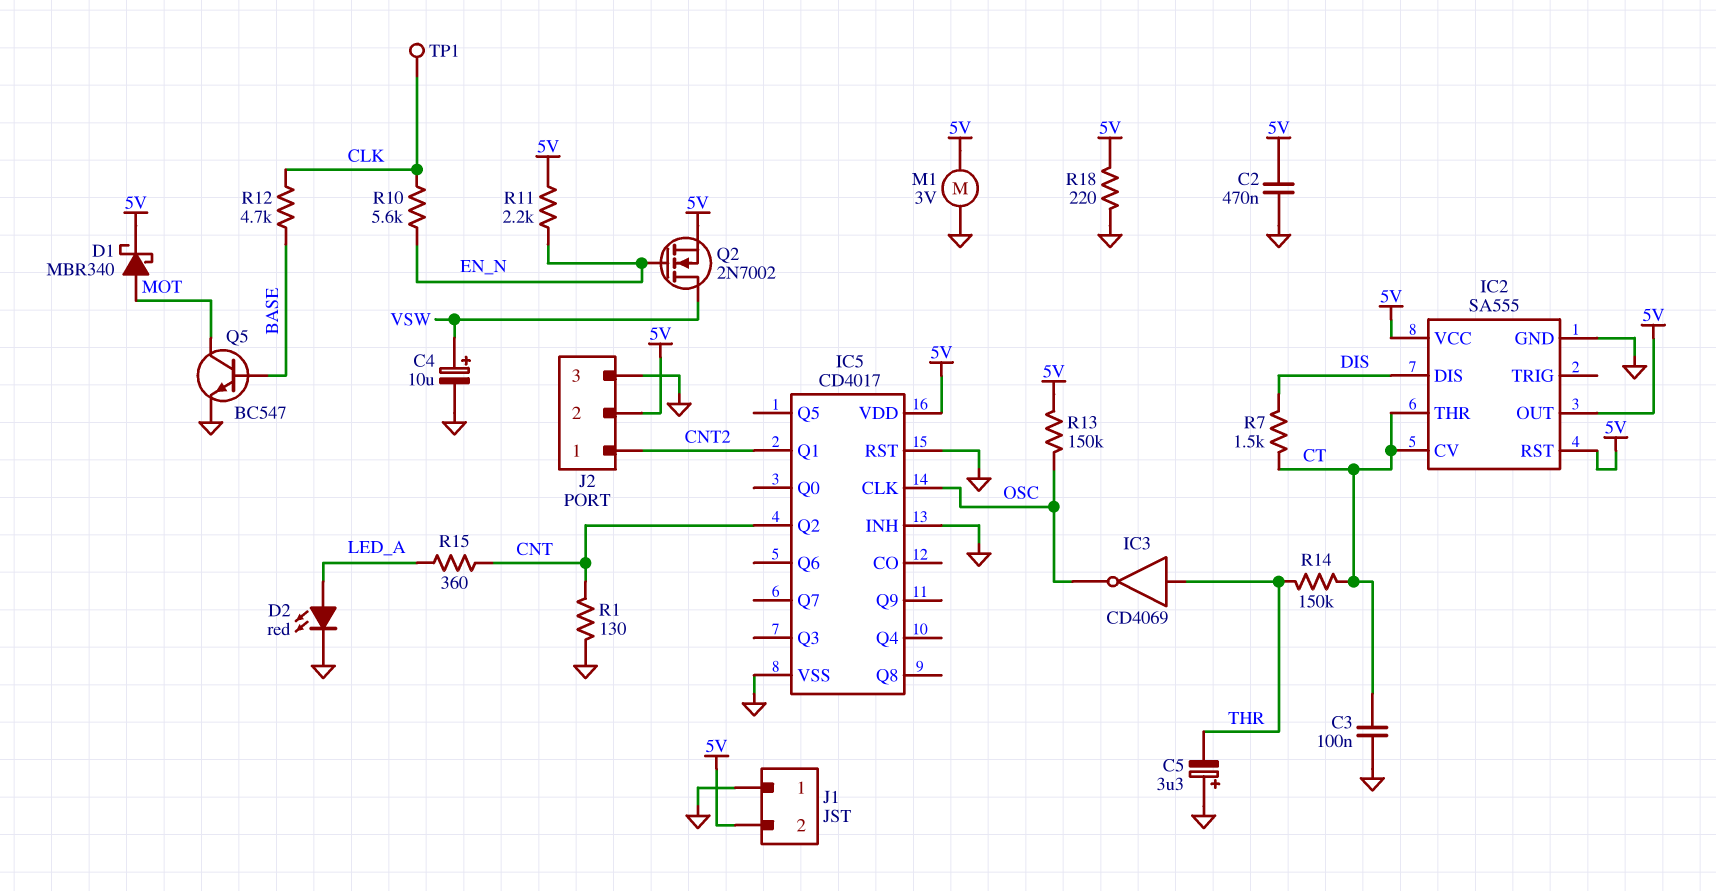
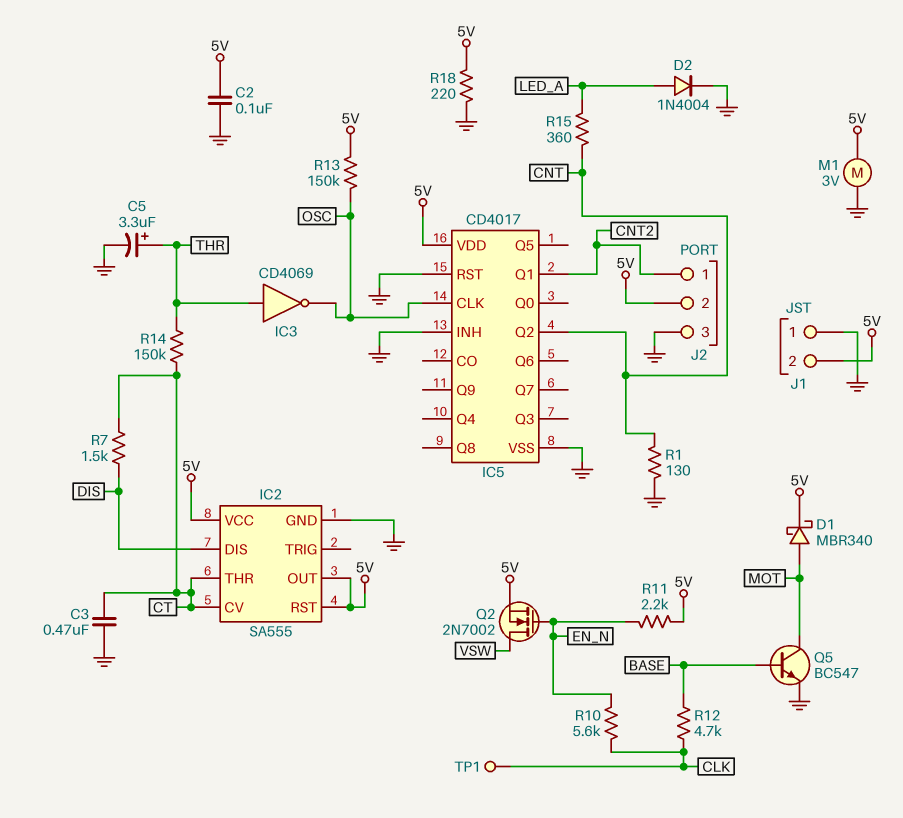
C2: 470nF (5V, GND) -> 100nF (5V, GND)
C3: 100nF (CT, GND) -> 470nF (CT, GND)
C4: 10uF (plus VSW, minus GND) -> none
C5: 3.3uF (plus GND, minus THR) -> 3.3uF (plus THR, minus GND)
D2: LED red (A LED_A, K GND) -> diode 1N4004 (A LED_A, K GND)

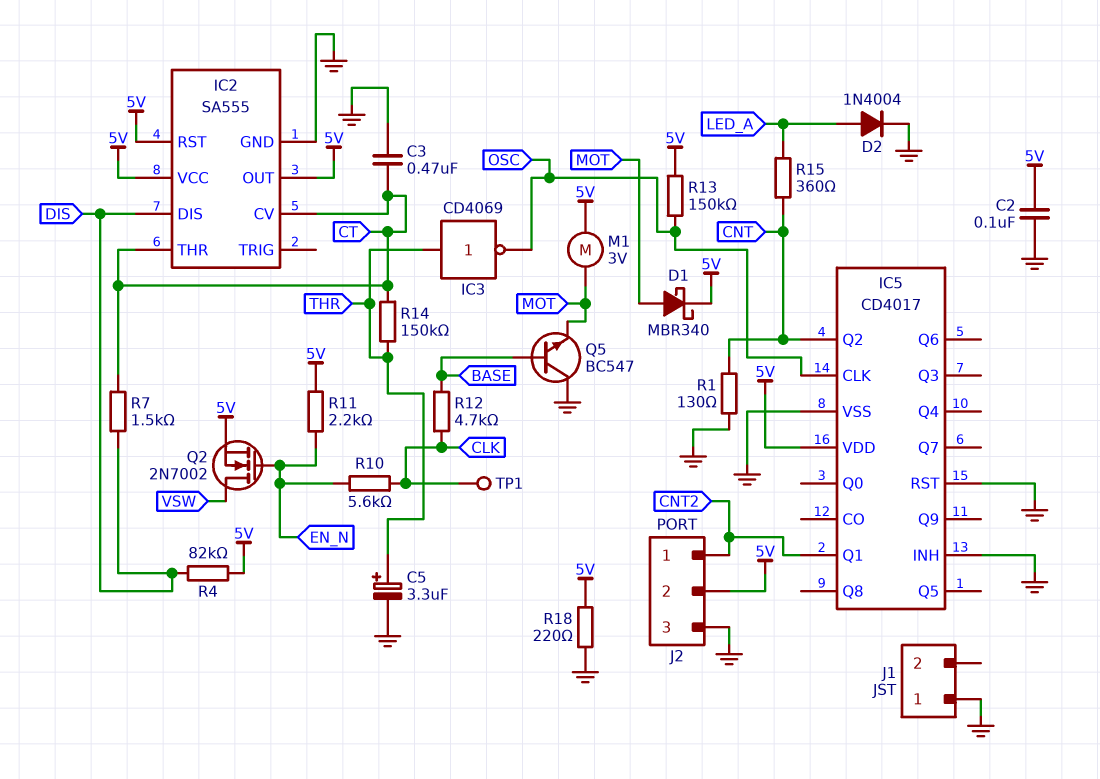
J1 pin 2: 5V -> none
M1: motor 3V (5V, GND) -> motor 3V (5V, MOT)
Q5: NPN BC547 (B BASE, C MOT, E GND) -> NPN BC547 (B BASE, C GND, E MOT)
R4: none -> 82k (5V, DIS)

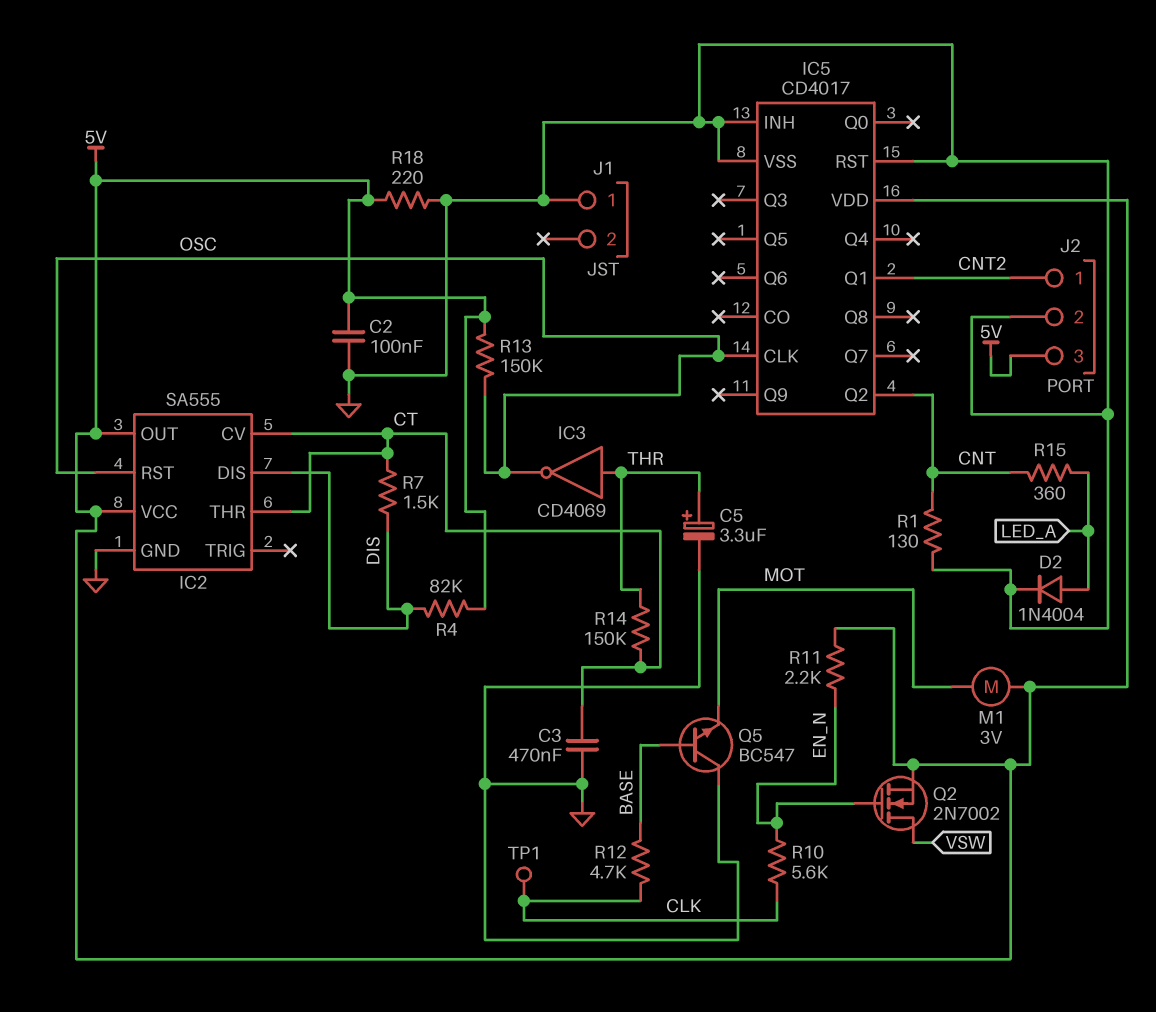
D1: schottky MBR340 (A MOT, K 5V) -> none
IC2 pin RST: 5V -> OSC
J2 pin 2: 5V -> GND
J2 pin 3: GND -> 5V

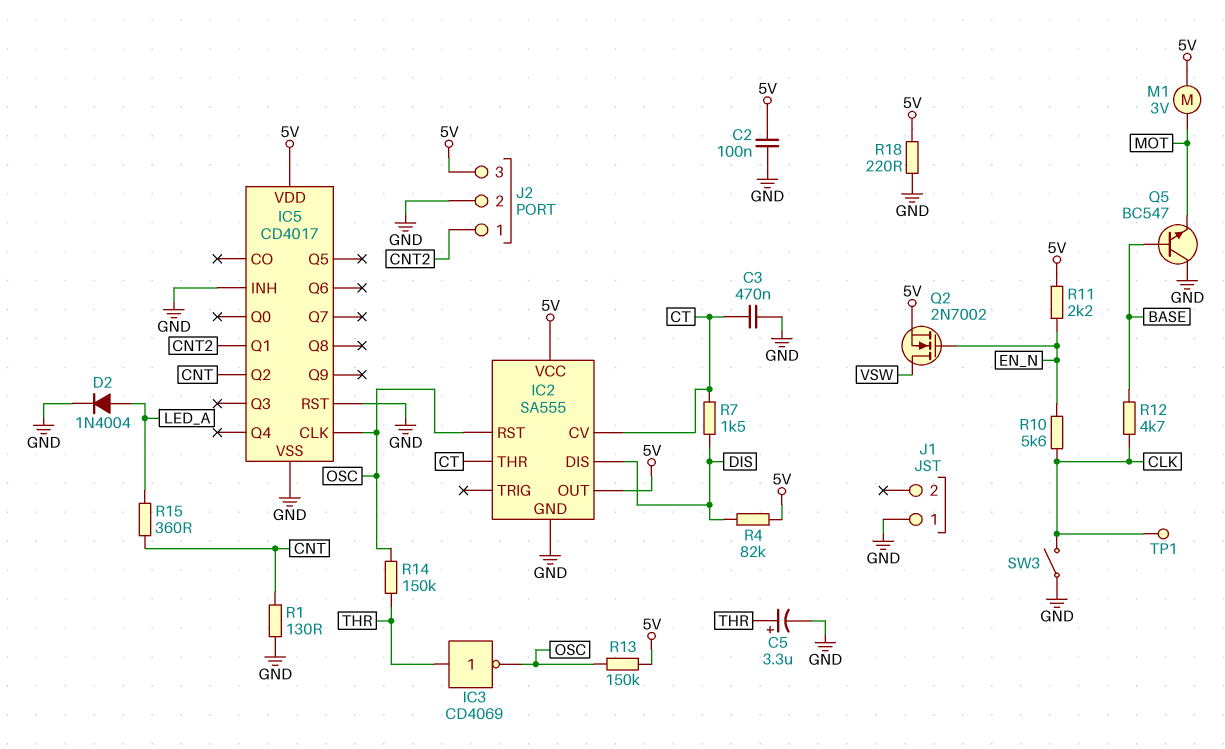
R14: 150k (CT, THR) -> 150k (OSC, THR)
SW3: none -> switch (CLK, GND)

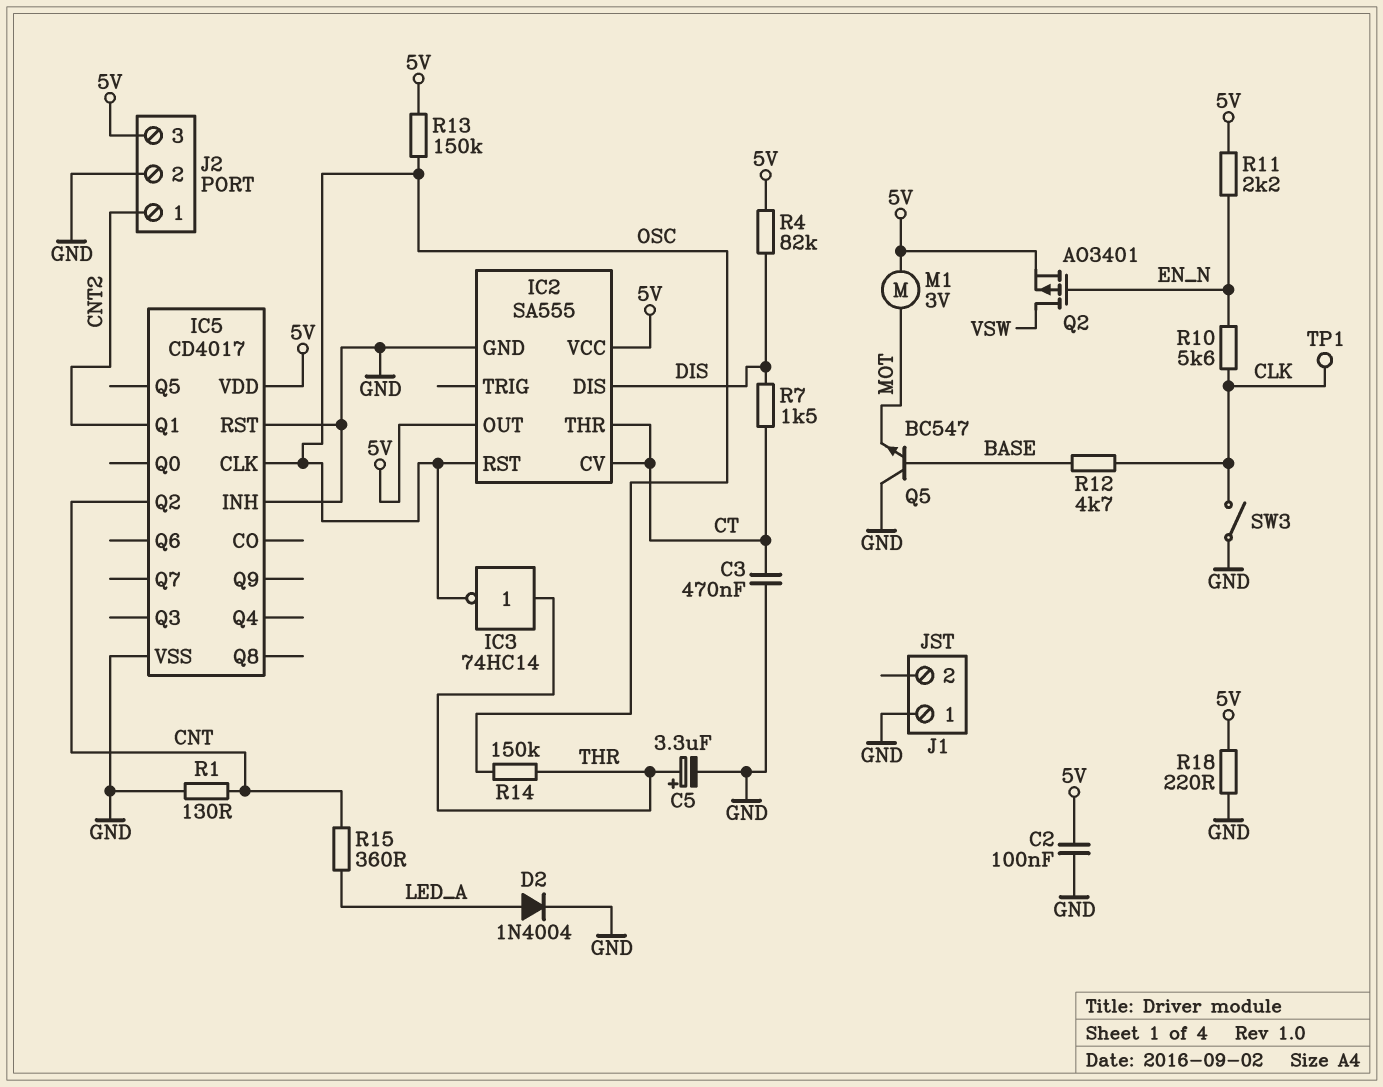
IC3: NOT CD4069 (in THR, out OSC) -> NOT 74HC14 (in THR, out OSC)
Q2: NMOS 2N7002 (G EN_N, D VSW, S 5V) -> PMOS AO3401 (G EN_N, D VSW, S 5V)

